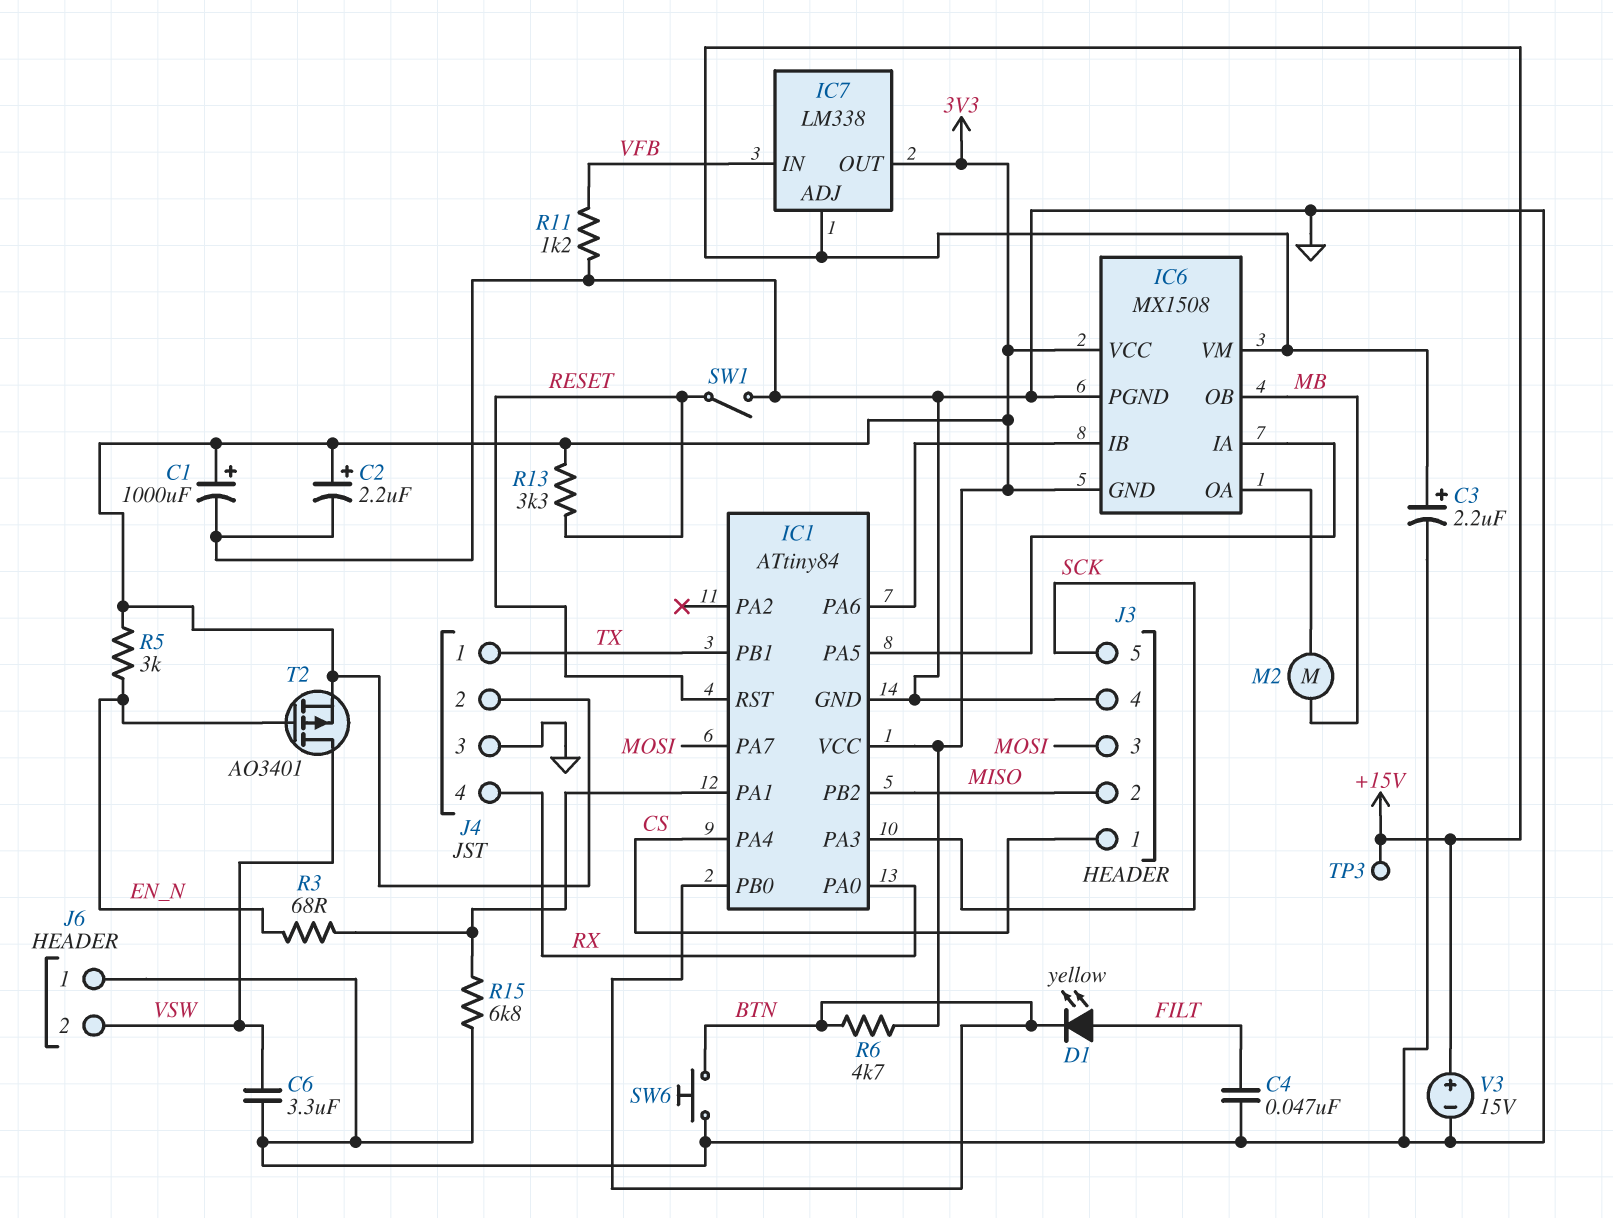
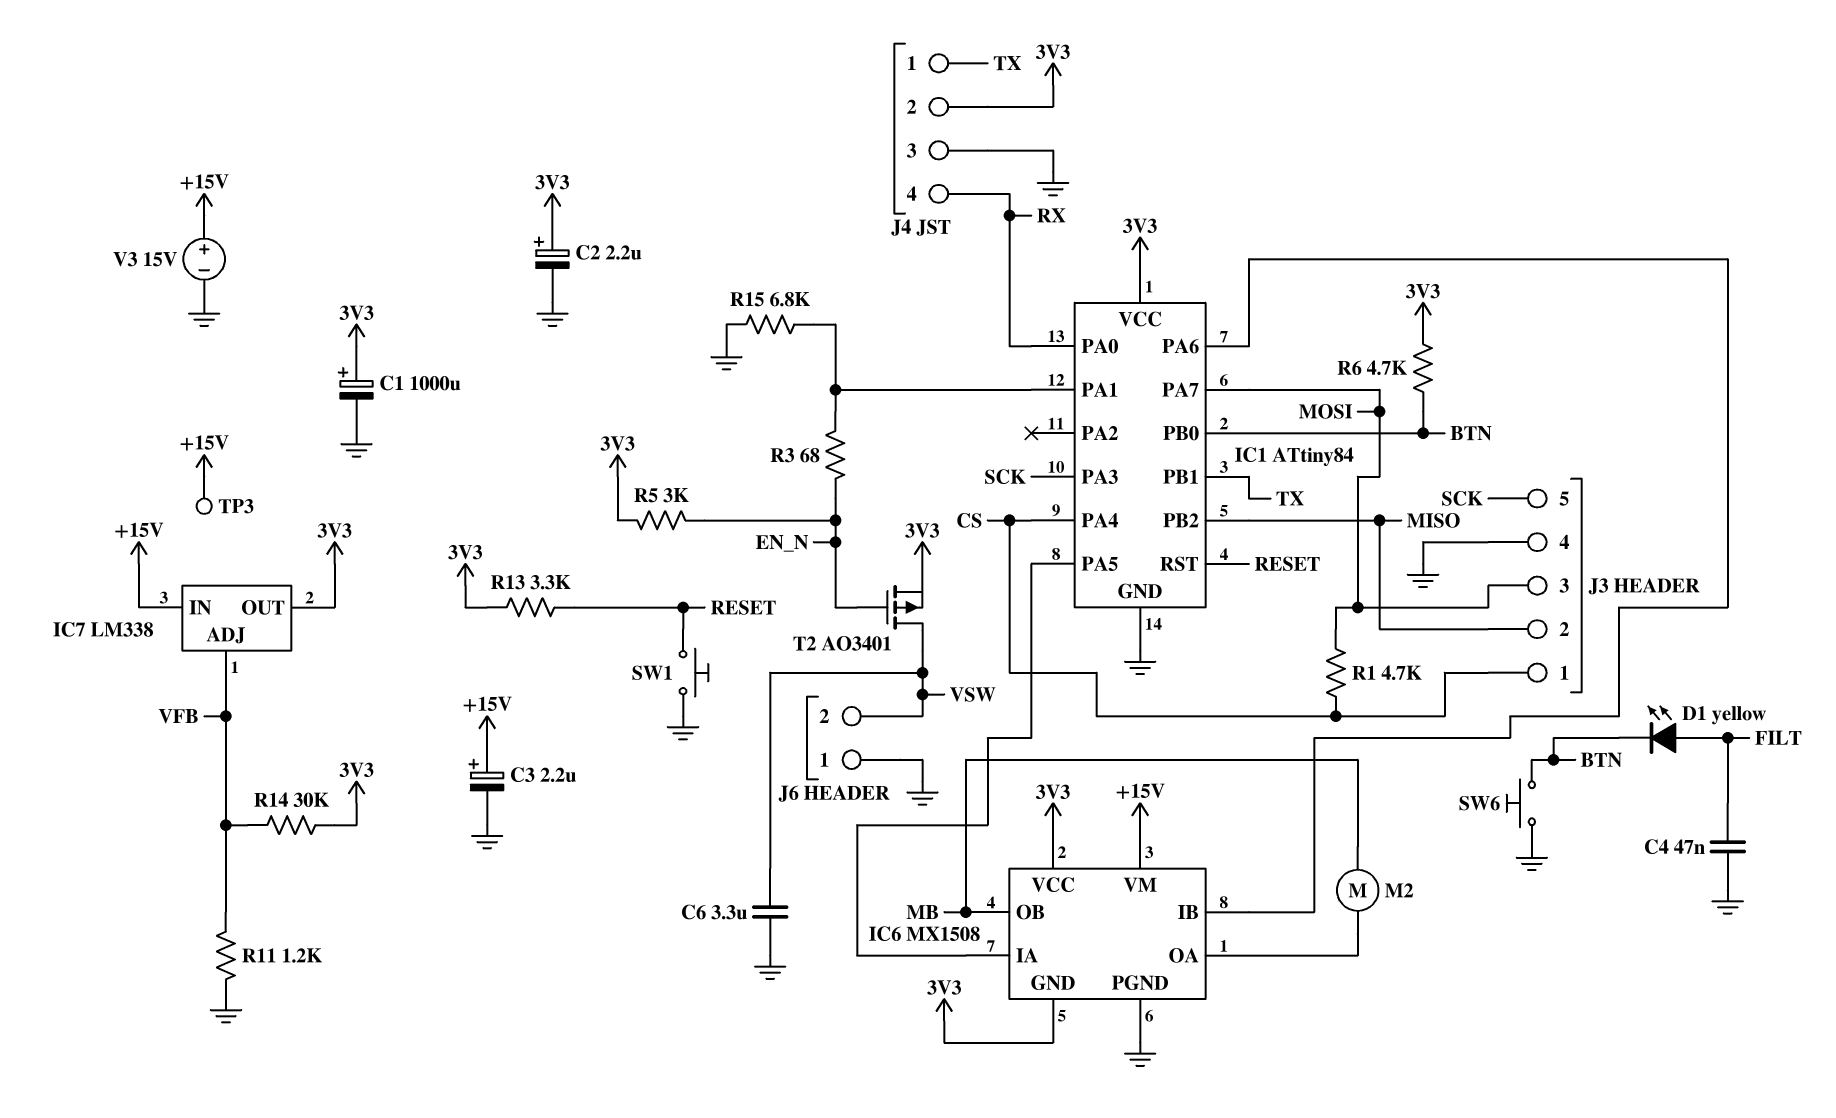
IC7 pin ADJ: +15V -> VFB
IC7 pin IN: VFB -> +15V
R1: none -> 4.7k (CS, MOSI)
R14: none -> 30k (3V3, VFB)
SW1: switch (GND, RESET) -> button (GND, RESET)

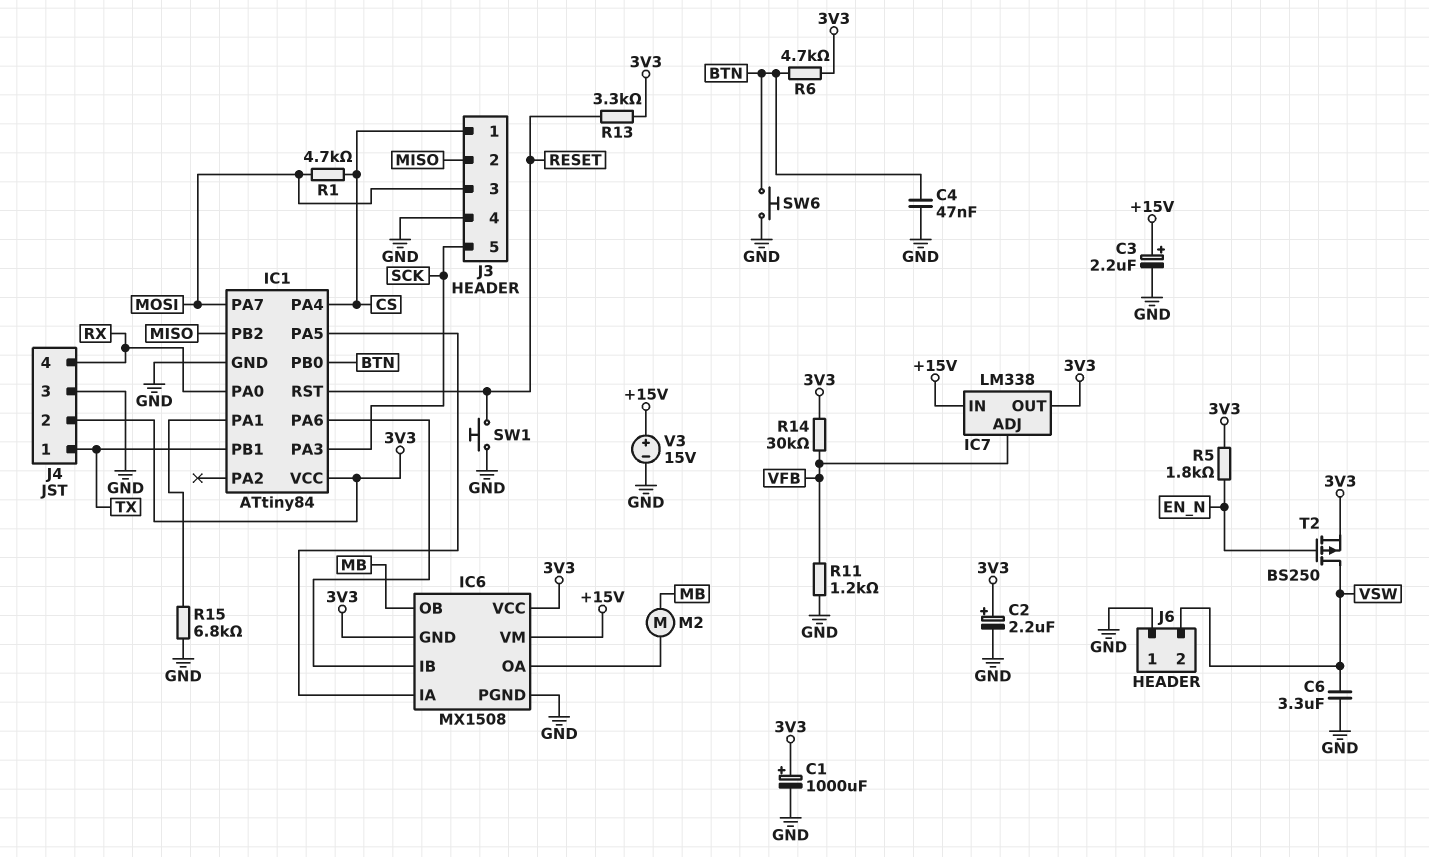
C4: 47nF (FILT, GND) -> 47nF (BTN, GND)
D1: LED yellow (A FILT, K BTN) -> none
R3: 68 (EN_N, IC1/PA1) -> none
R5: 3k (3V3, EN_N) -> 1.8k (3V3, EN_N)
T2: PMOS AO3401 (G EN_N, D VSW, S 3V3) -> PMOS BS250 (G EN_N, D VSW, S 3V3)
TP3: test point (+15V) -> none

